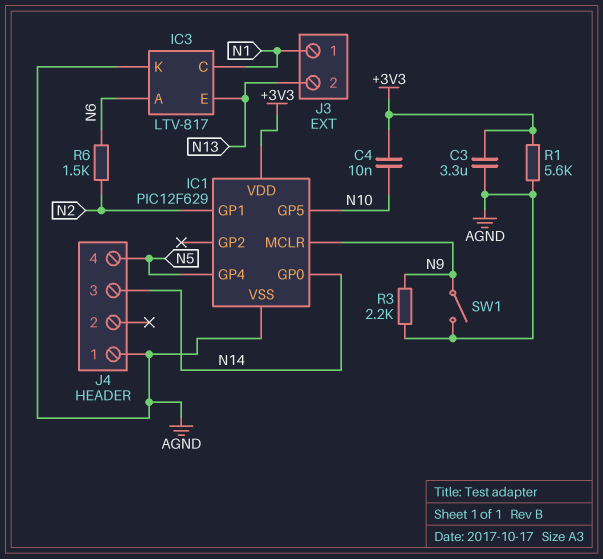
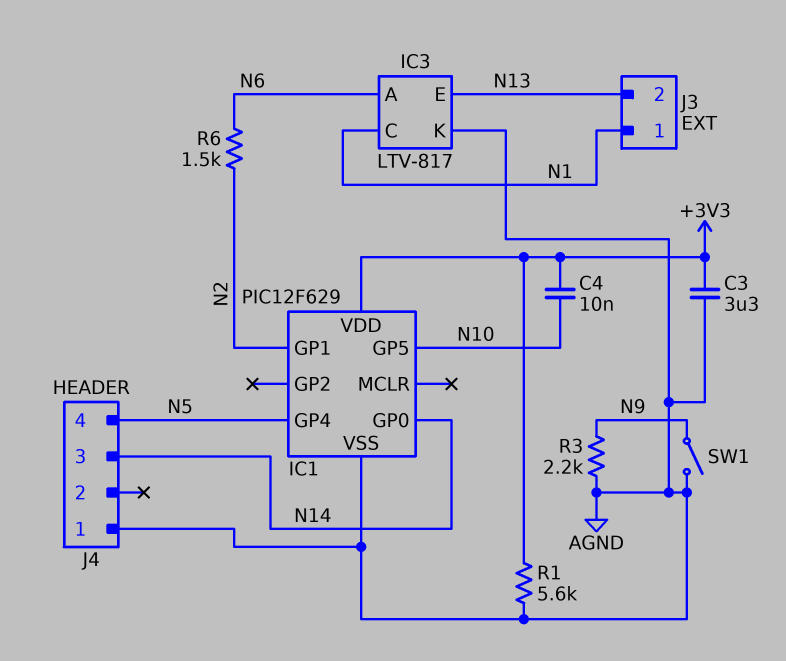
IC1 pin MCLR: N9 -> none

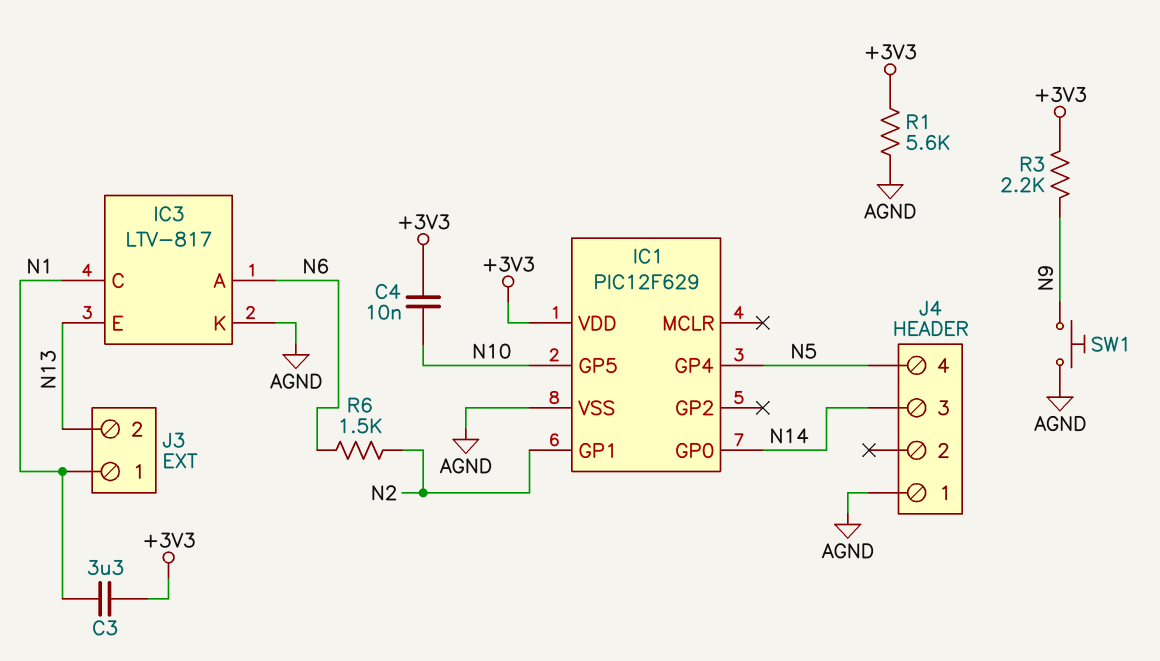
C3: 3.3uF (+3V3, AGND) -> 3.3uF (+3V3, N1)
R3: 2.2k (AGND, N9) -> 2.2k (+3V3, N9)
SW1: switch (AGND, N9) -> button (AGND, N9)

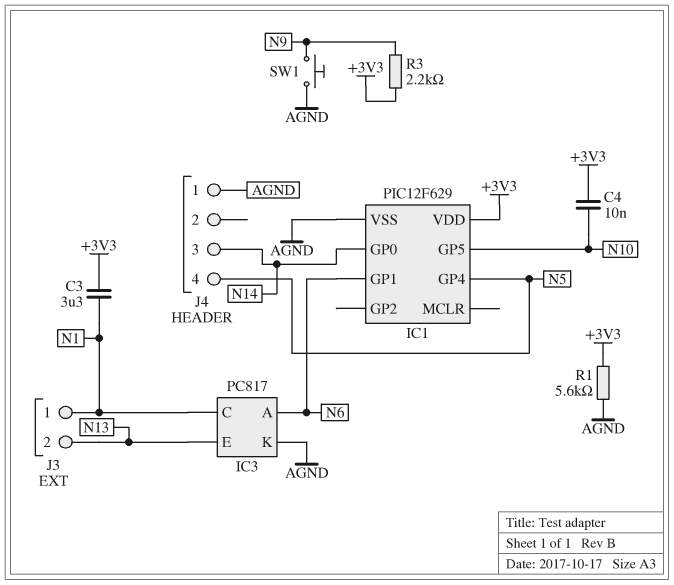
IC1 pin GP1: N2 -> N6
IC3: LTV-817 -> PC817
R6: 1.5k (N2, N6) -> none

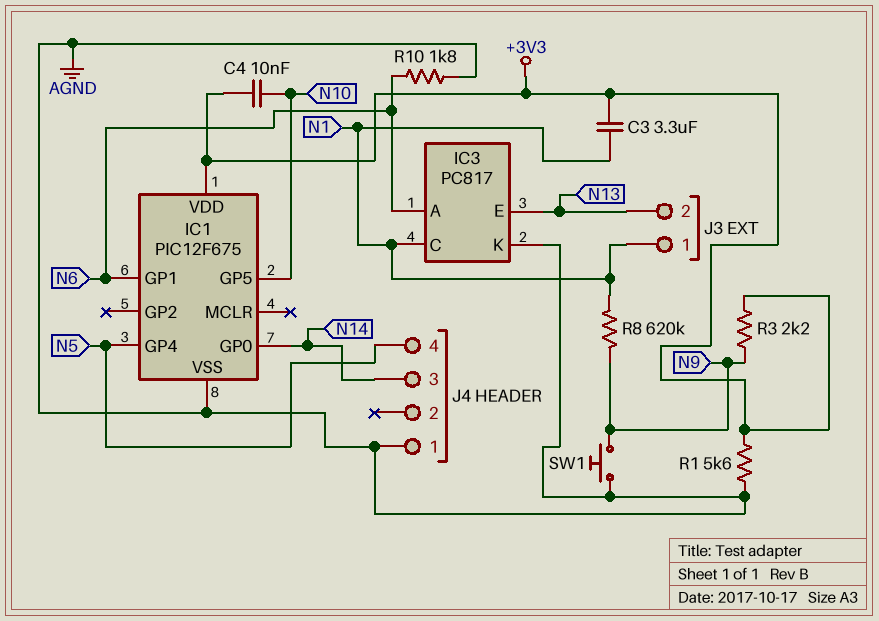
IC1: PIC12F629 -> PIC12F675
R8: none -> 620k (N1, N9)
R10: none -> 1.8k (AGND, N6)

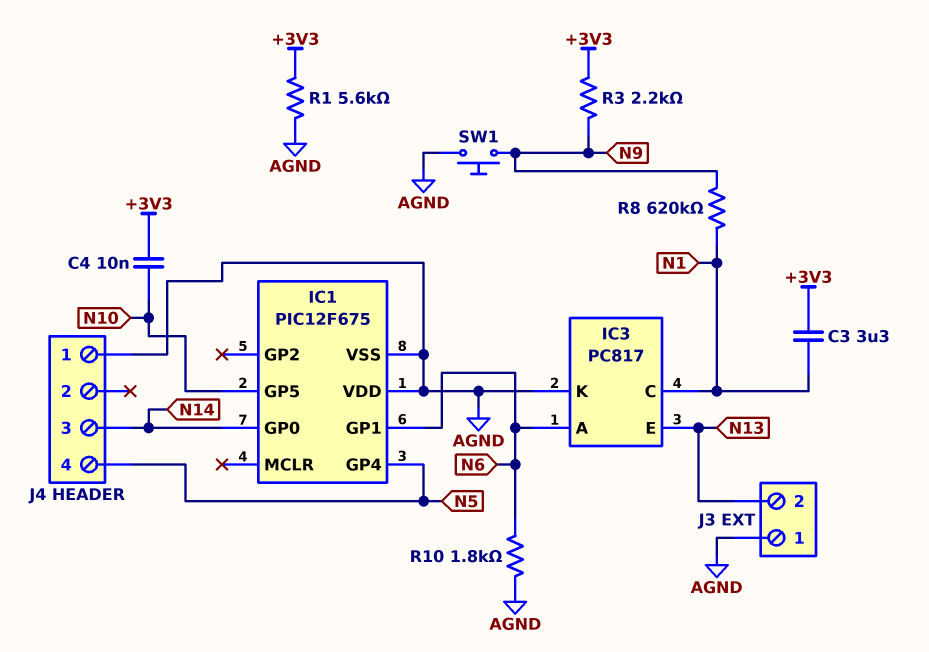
IC1 pin VDD: +3V3 -> AGND
J3 pin 1: N1 -> AGND

